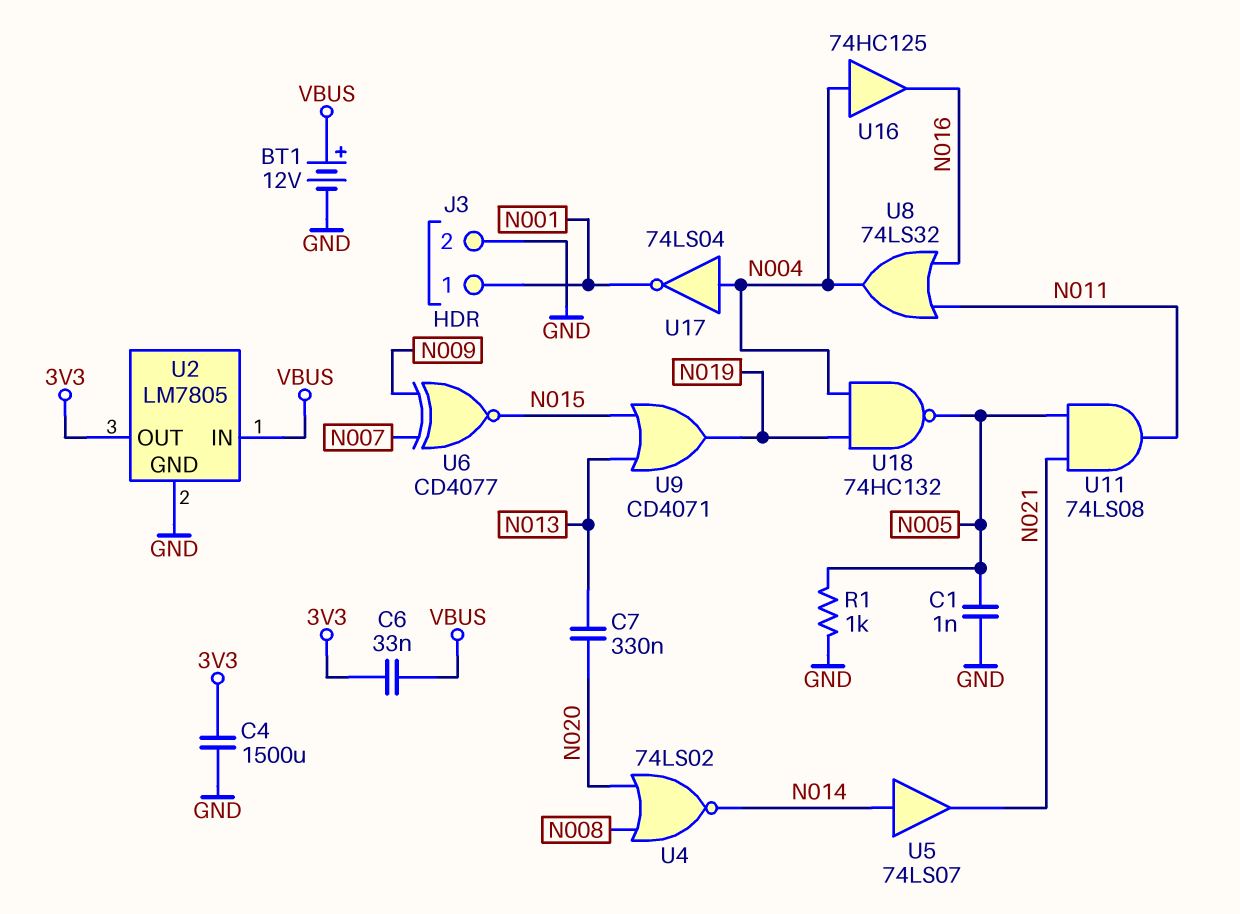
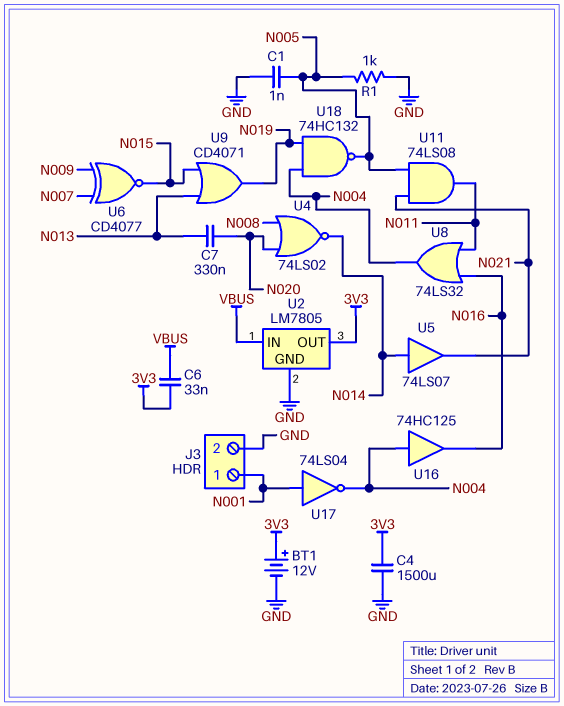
BT1: 12V (plus VBUS, minus GND) -> 12V (plus 3V3, minus GND)
U17: NOT 74LS04 (in N004, out N001) -> NOT 74LS04 (in N001, out N004)

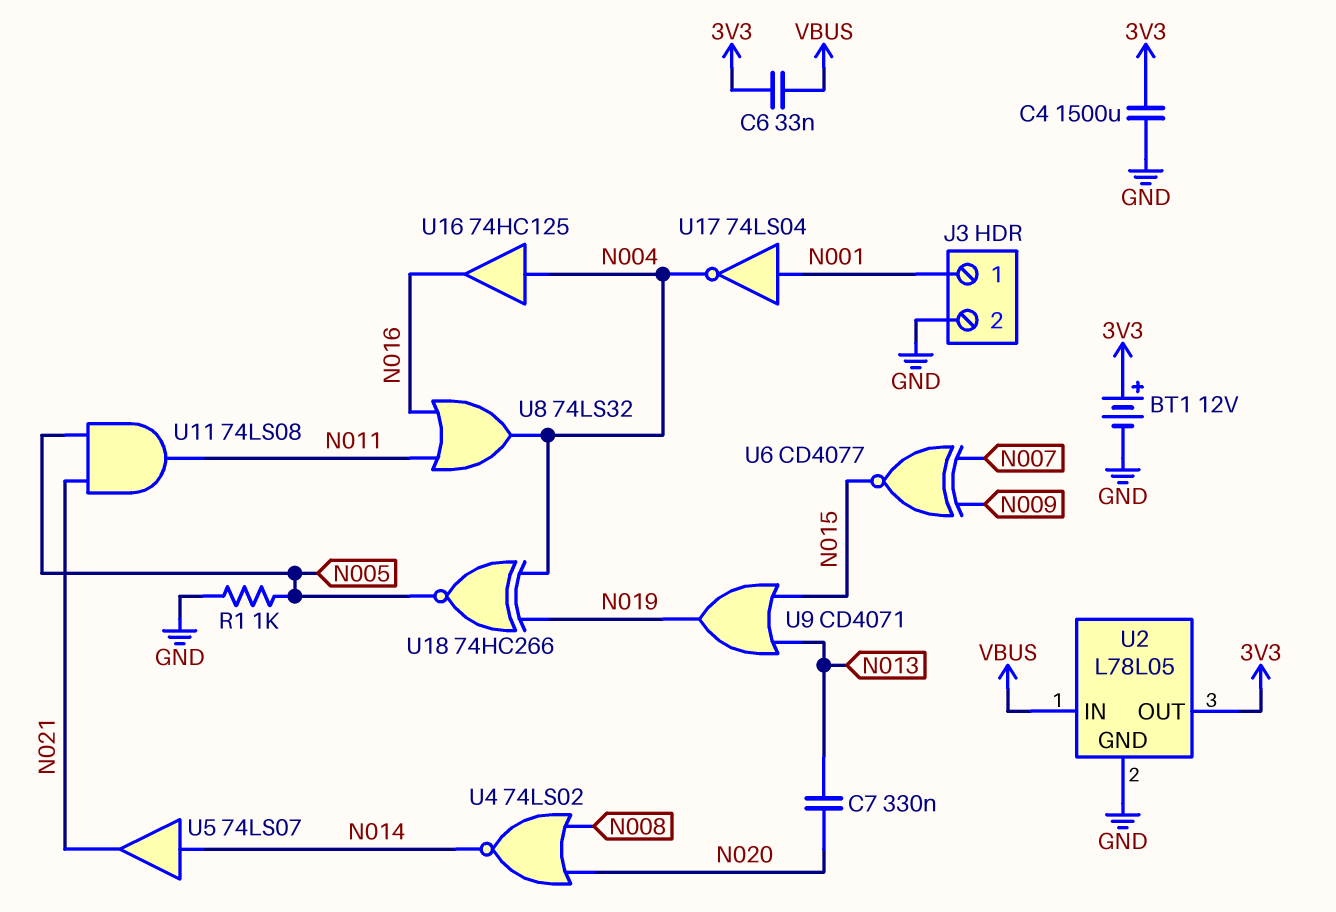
C1: 1nF (GND, N005) -> none
U2: LM7805 -> L78L05
U18: NAND 74HC132 (in N004, in N019, out N005) -> XNOR 74HC266 (in N004, in N019, out N005)

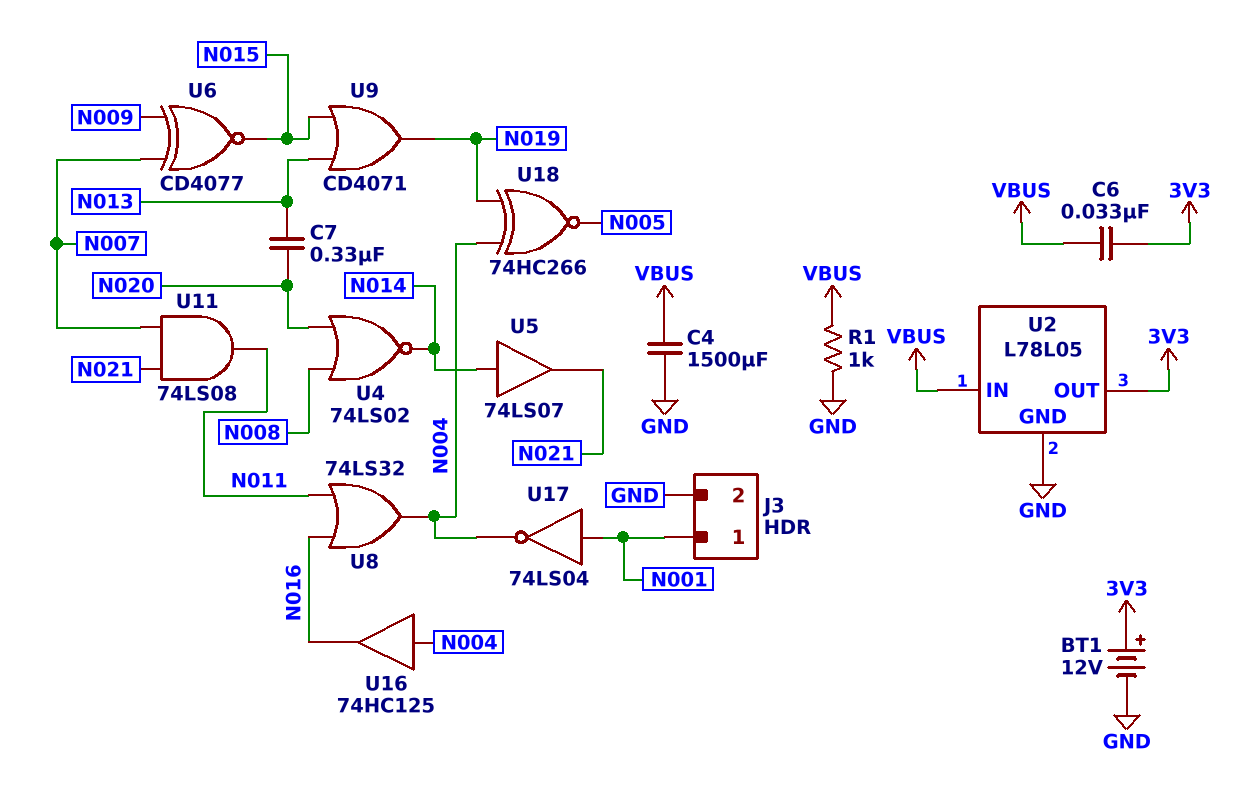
C4: 1500uF (3V3, GND) -> 1500uF (GND, VBUS)
R1: 1k (GND, N005) -> 1k (GND, VBUS)
U11: AND 74LS08 (in N005, in N021, out N011) -> AND 74LS08 (in N007, in N021, out N011)

